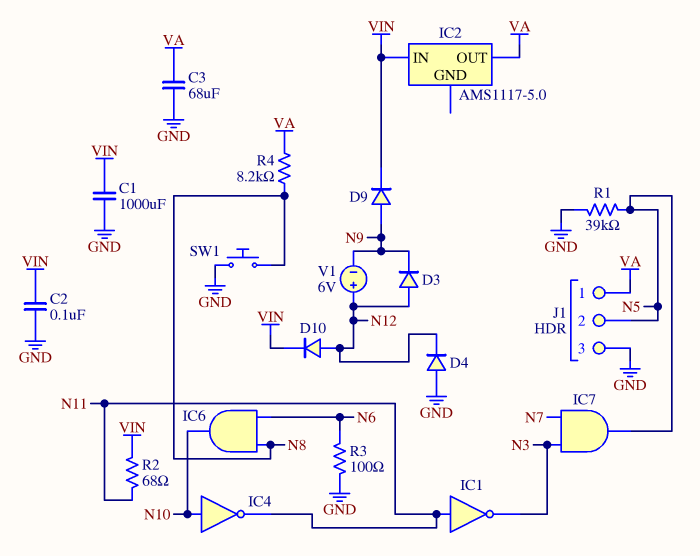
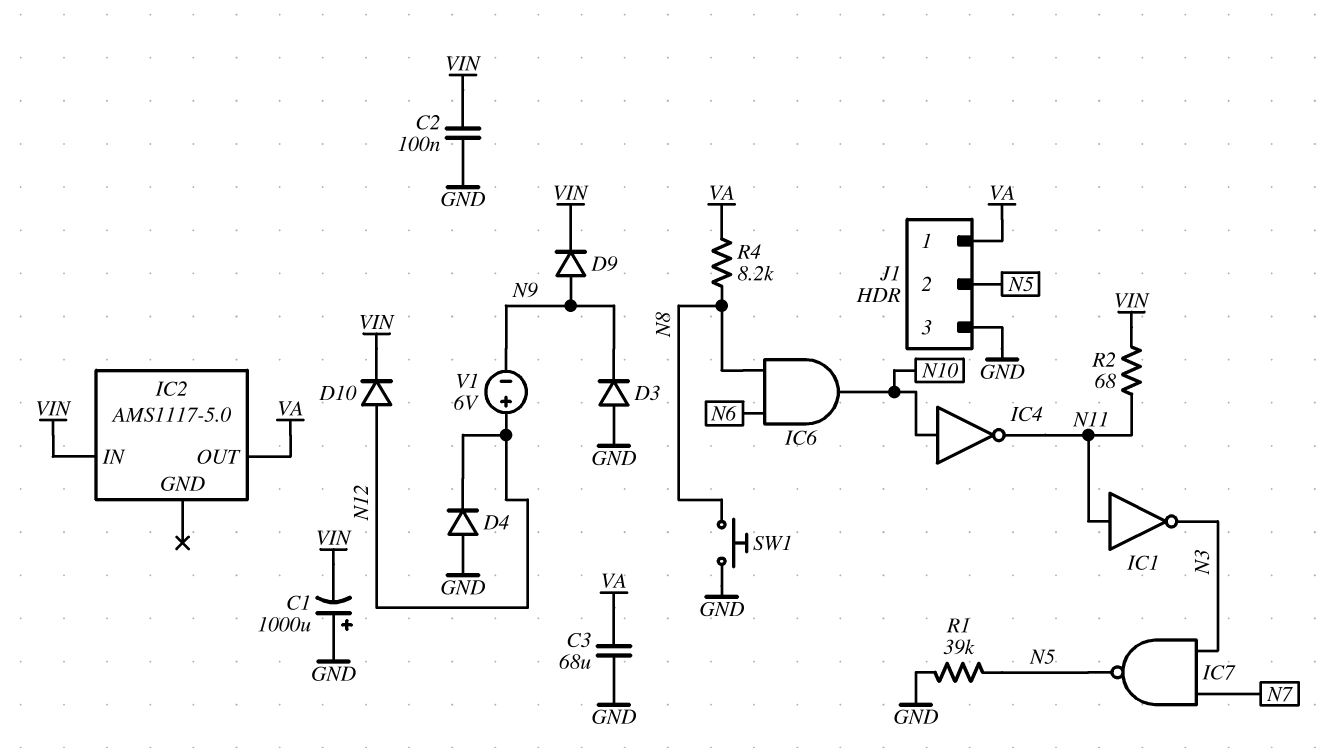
C1: 1000uF (GND, VIN) -> 1000uF (plus GND, minus VIN)
D3: diode (A N12, K N9) -> diode (A GND, K N9)
IC7: AND (in N3, in N7, out N5) -> NAND (in N3, in N7, out N5)
R3: 100 (GND, N6) -> none

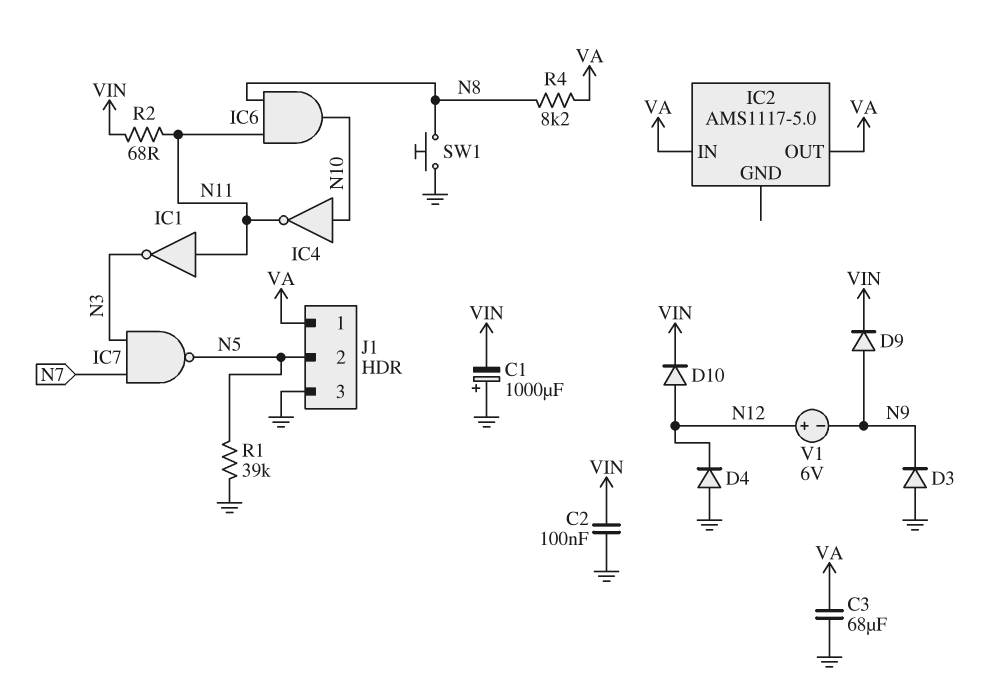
IC2 pin IN: VIN -> VA
IC6: AND (in N6, in N8, out N10) -> AND (in N8, in N11, out N10)

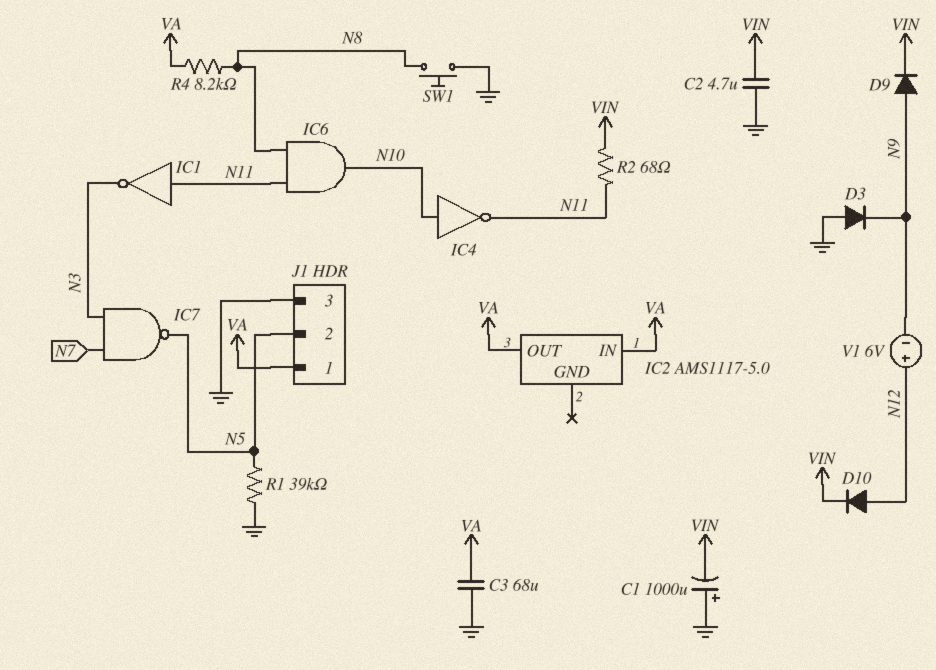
C2: 100nF (GND, VIN) -> 4.7uF (GND, VIN)
D4: diode (A GND, K N12) -> none

